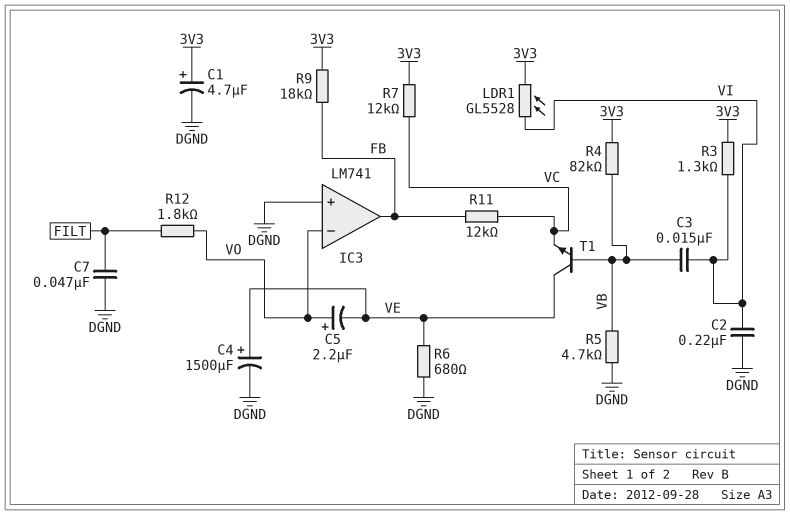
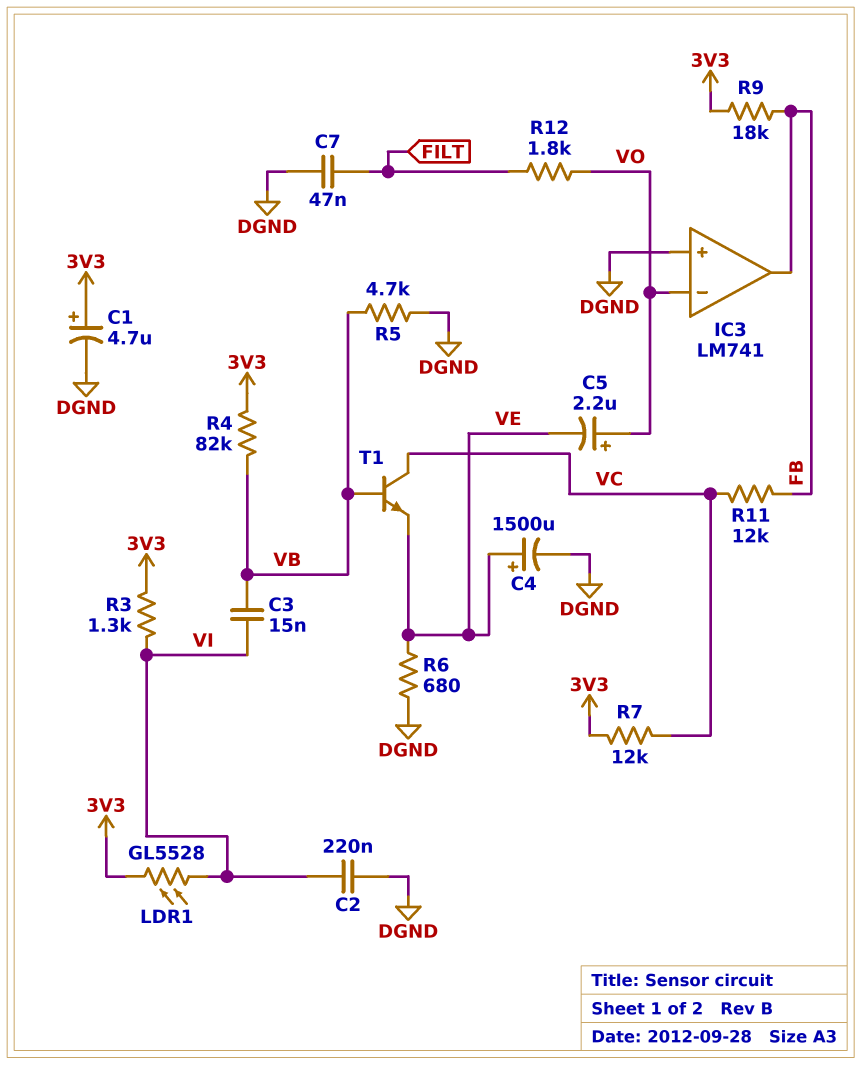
T1: NPN (B VB, C VE, E VC) -> NPN (B VB, C VC, E VE)

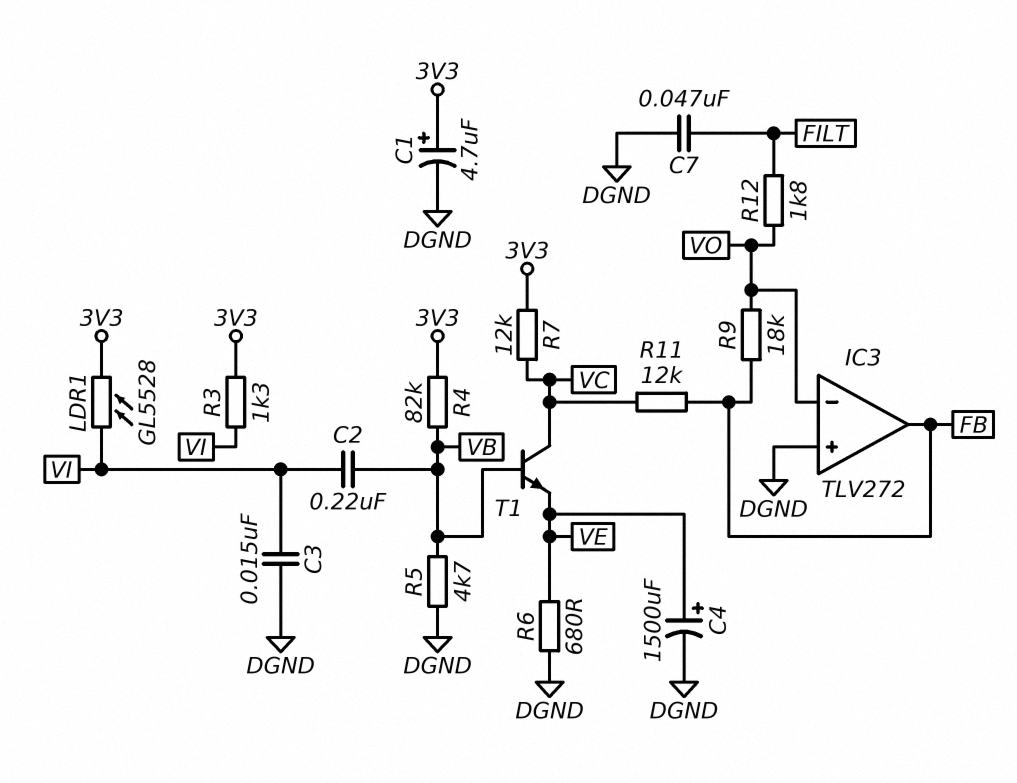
C2: 220nF (DGND, VI) -> 220nF (VB, VI)
C3: 15nF (VB, VI) -> 15nF (DGND, VI)
C5: 2.2uF (plus VO, minus VE) -> none
IC3: LM741 -> TLV272
R9: 18k (3V3, FB) -> 18k (FB, VO)

